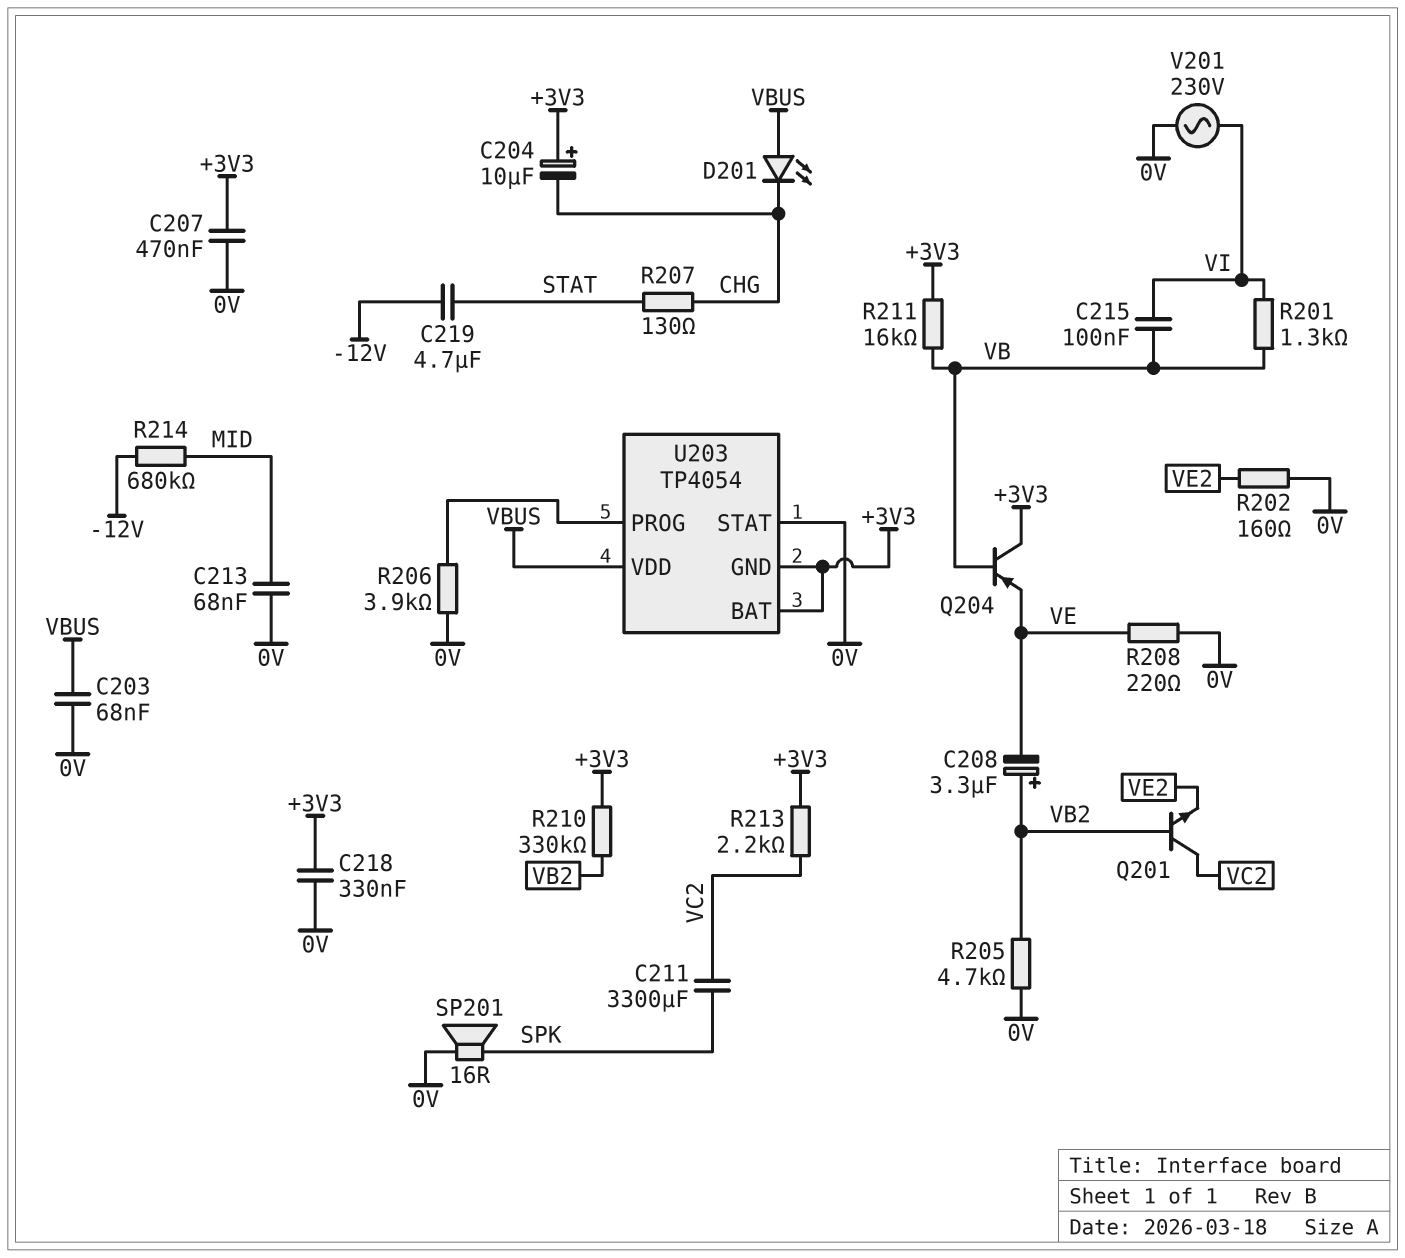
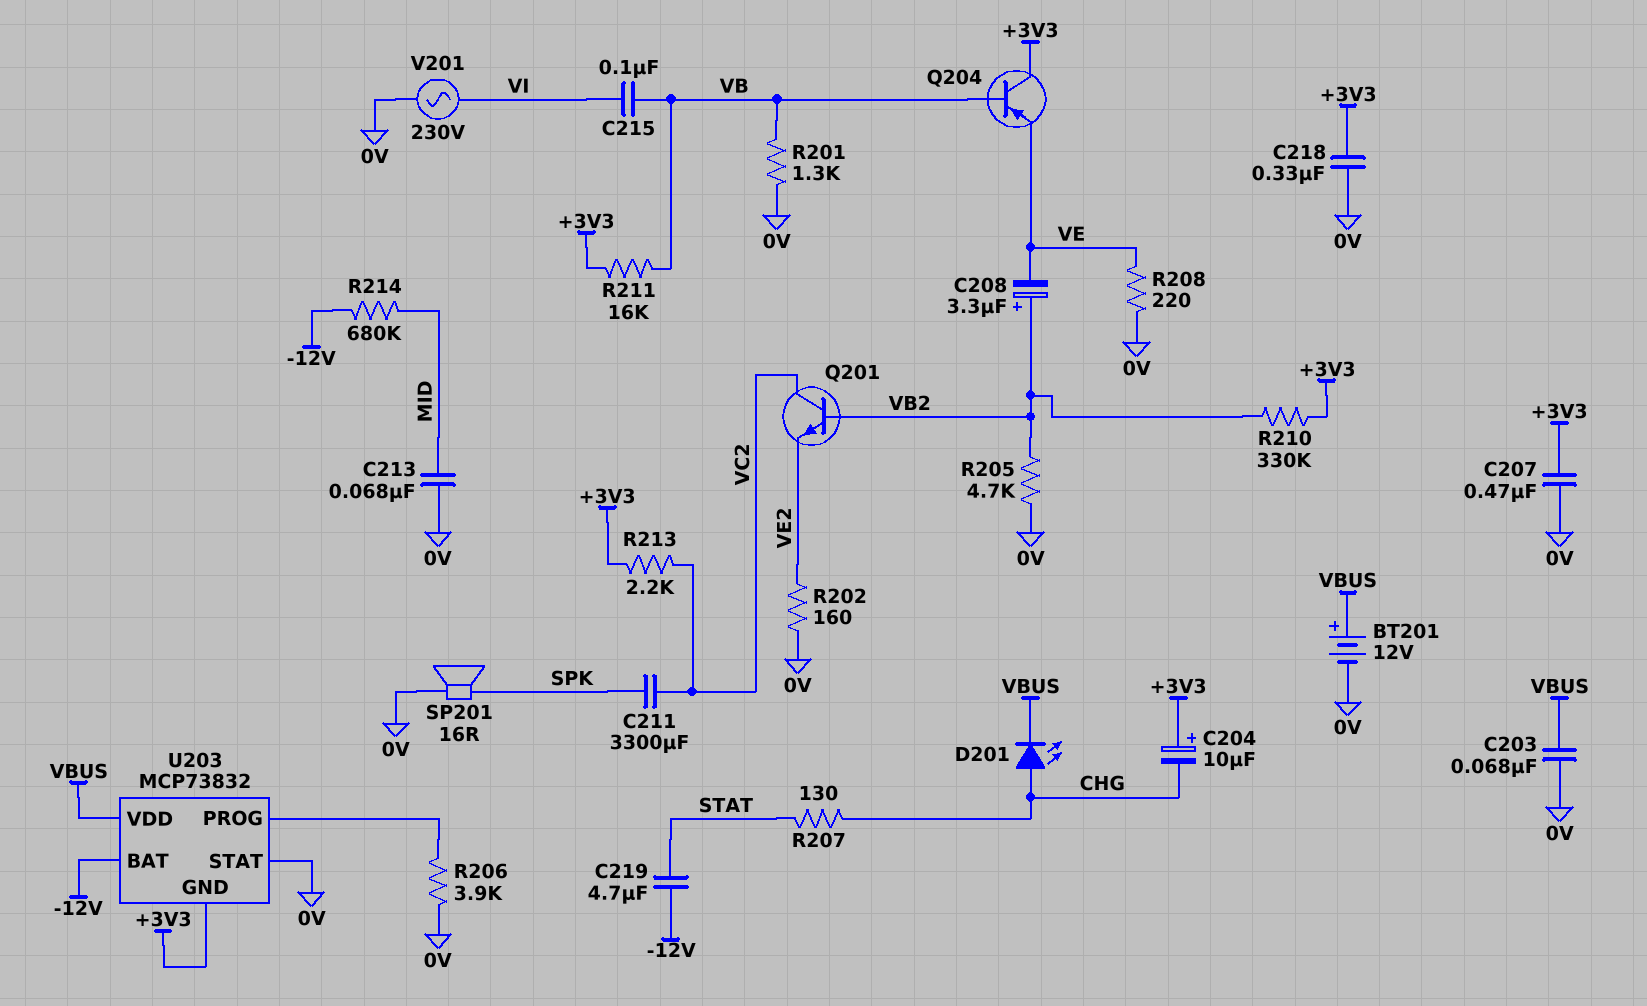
BT201: none -> 12V (plus VBUS, minus 0V)
D201: LED (A VBUS, K CHG) -> LED (A CHG, K VBUS)
R201: 1.3k (VB, VI) -> 1.3k (0V, VB)
U203: TP4054 -> MCP73832
U203 pin BAT: +3V3 -> -12V

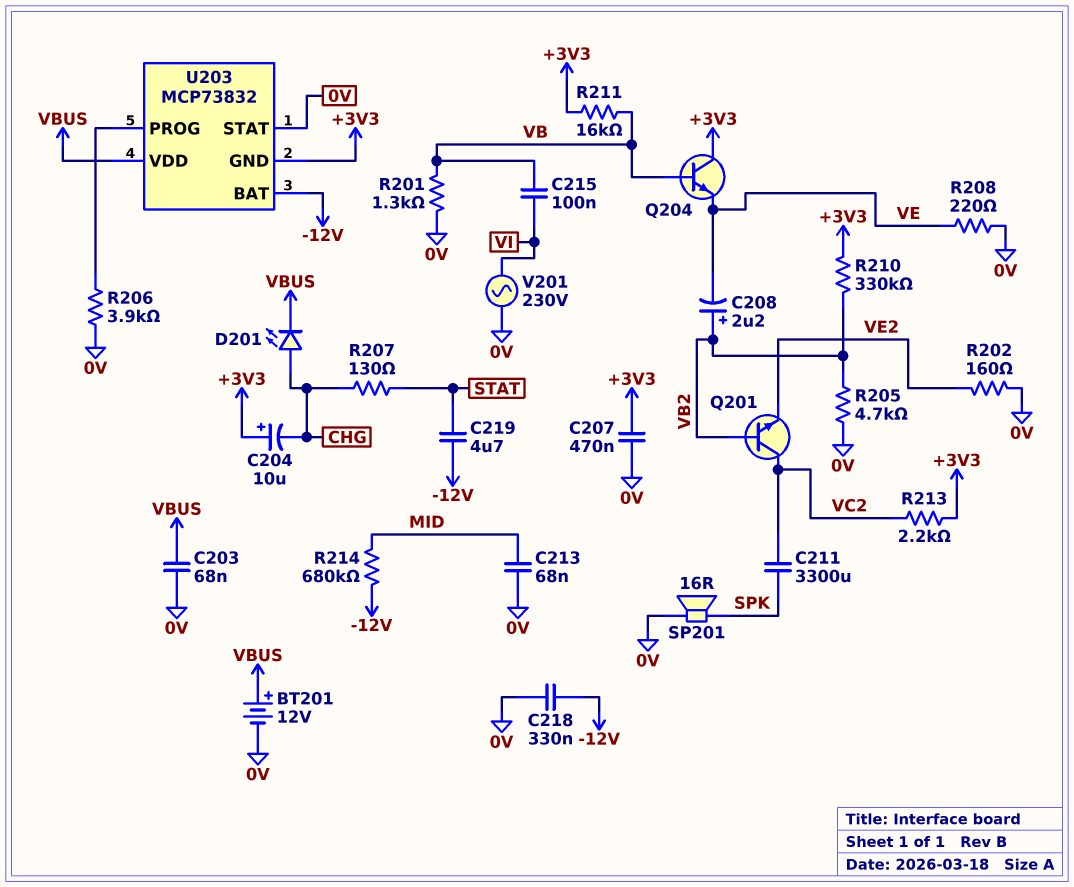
C208: 3.3uF (plus VB2, minus VE) -> 2.2uF (plus VB2, minus VE)
C218: 330nF (+3V3, 0V) -> 330nF (-12V, 0V)
Q204: PNP (B VB, C +3V3, E VE) -> NPN (B VB, C +3V3, E VE)

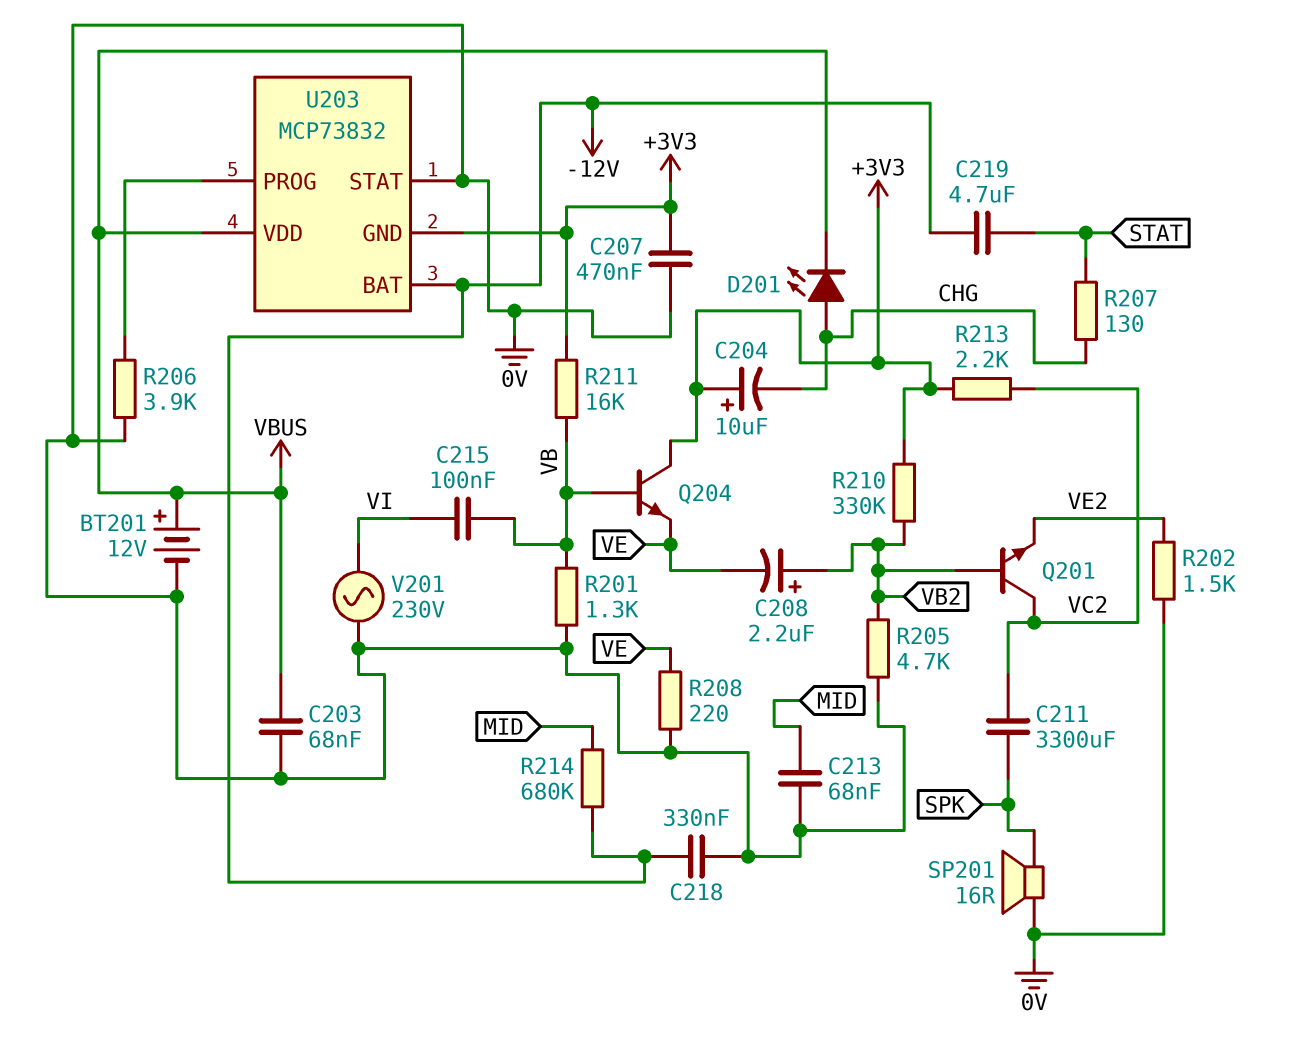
R202: 160 (0V, VE2) -> 1.5k (0V, VE2)

